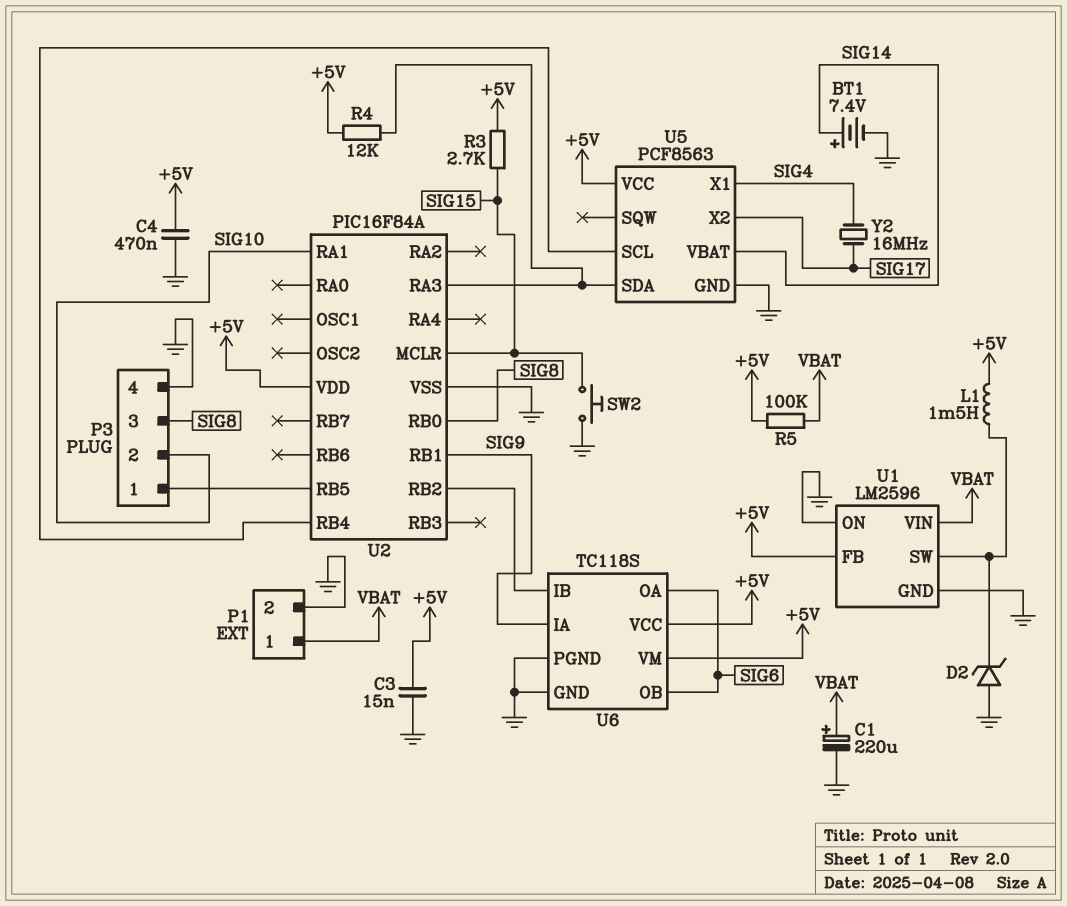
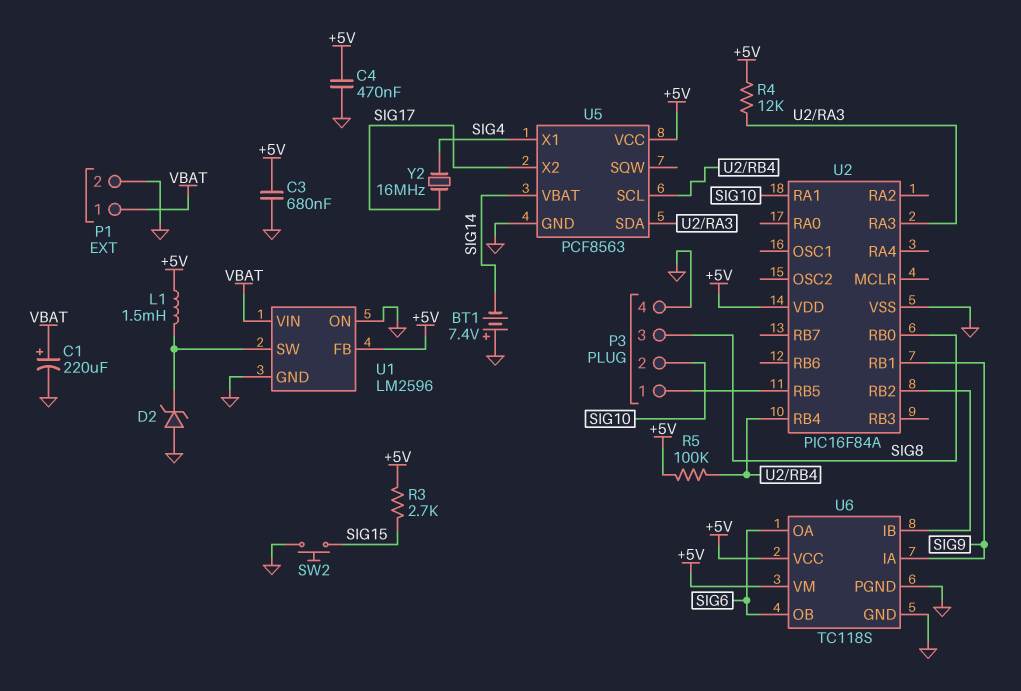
BT1: 7.4V (plus SIG14, minus GND) -> 7.4V (plus GND, minus SIG14)
C3: 15nF (+5V, GND) -> 680nF (+5V, GND)
R5: 100k (+5V, VBAT) -> 100k (+5V, U2/RB4)
U2 pin MCLR: SIG15 -> none

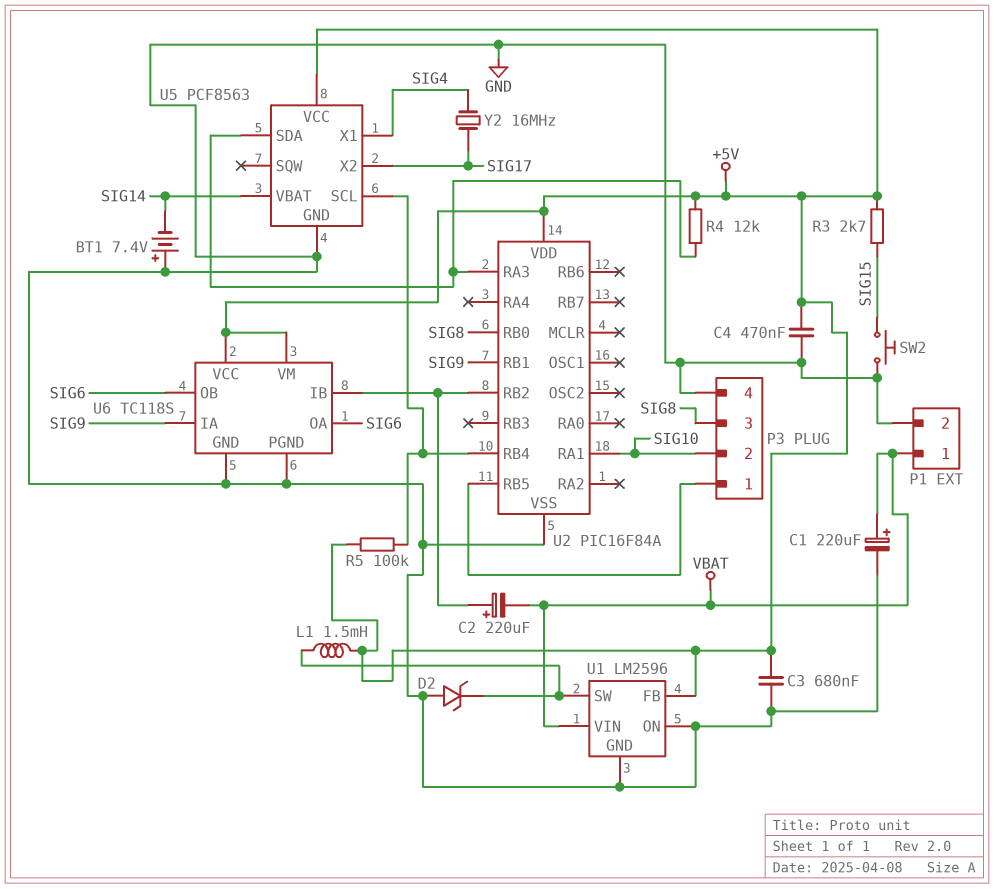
C2: none -> 220uF (plus U2/RB2, minus VBAT)

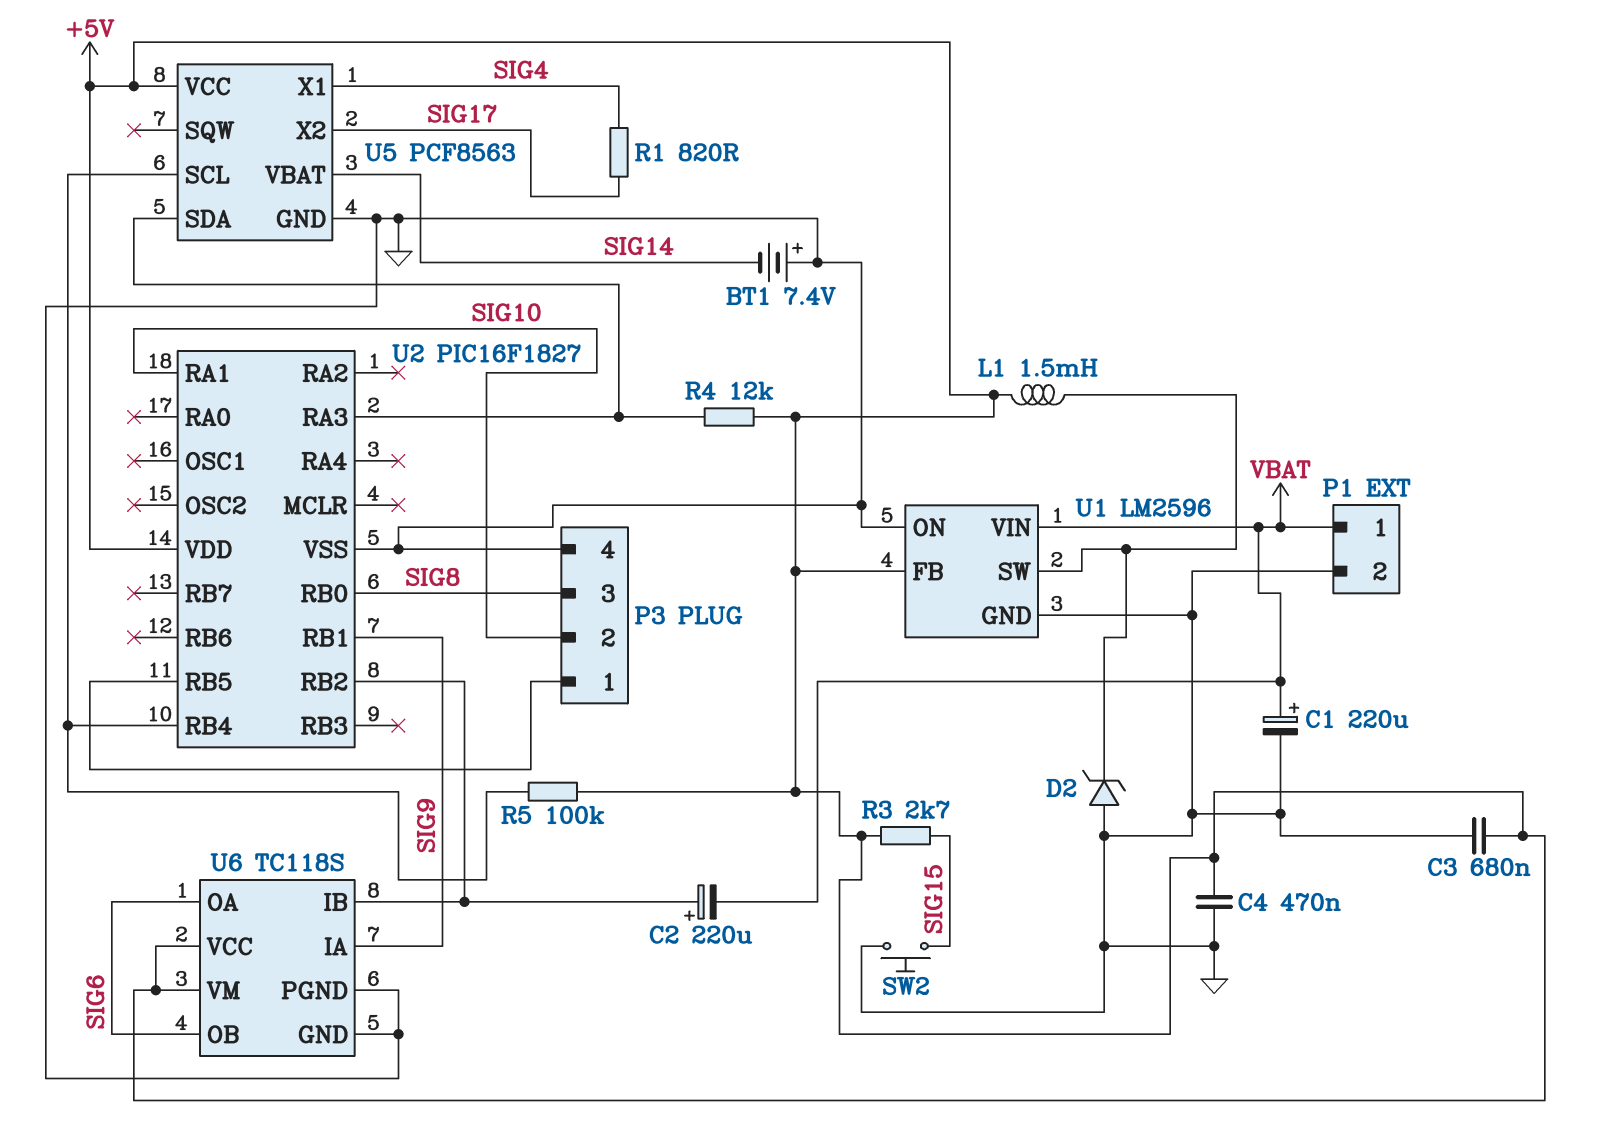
R1: none -> 820 (SIG4, SIG17)
U2: PIC16F84A -> PIC16F1827
Y2: 16MHz (SIG4, SIG17) -> none

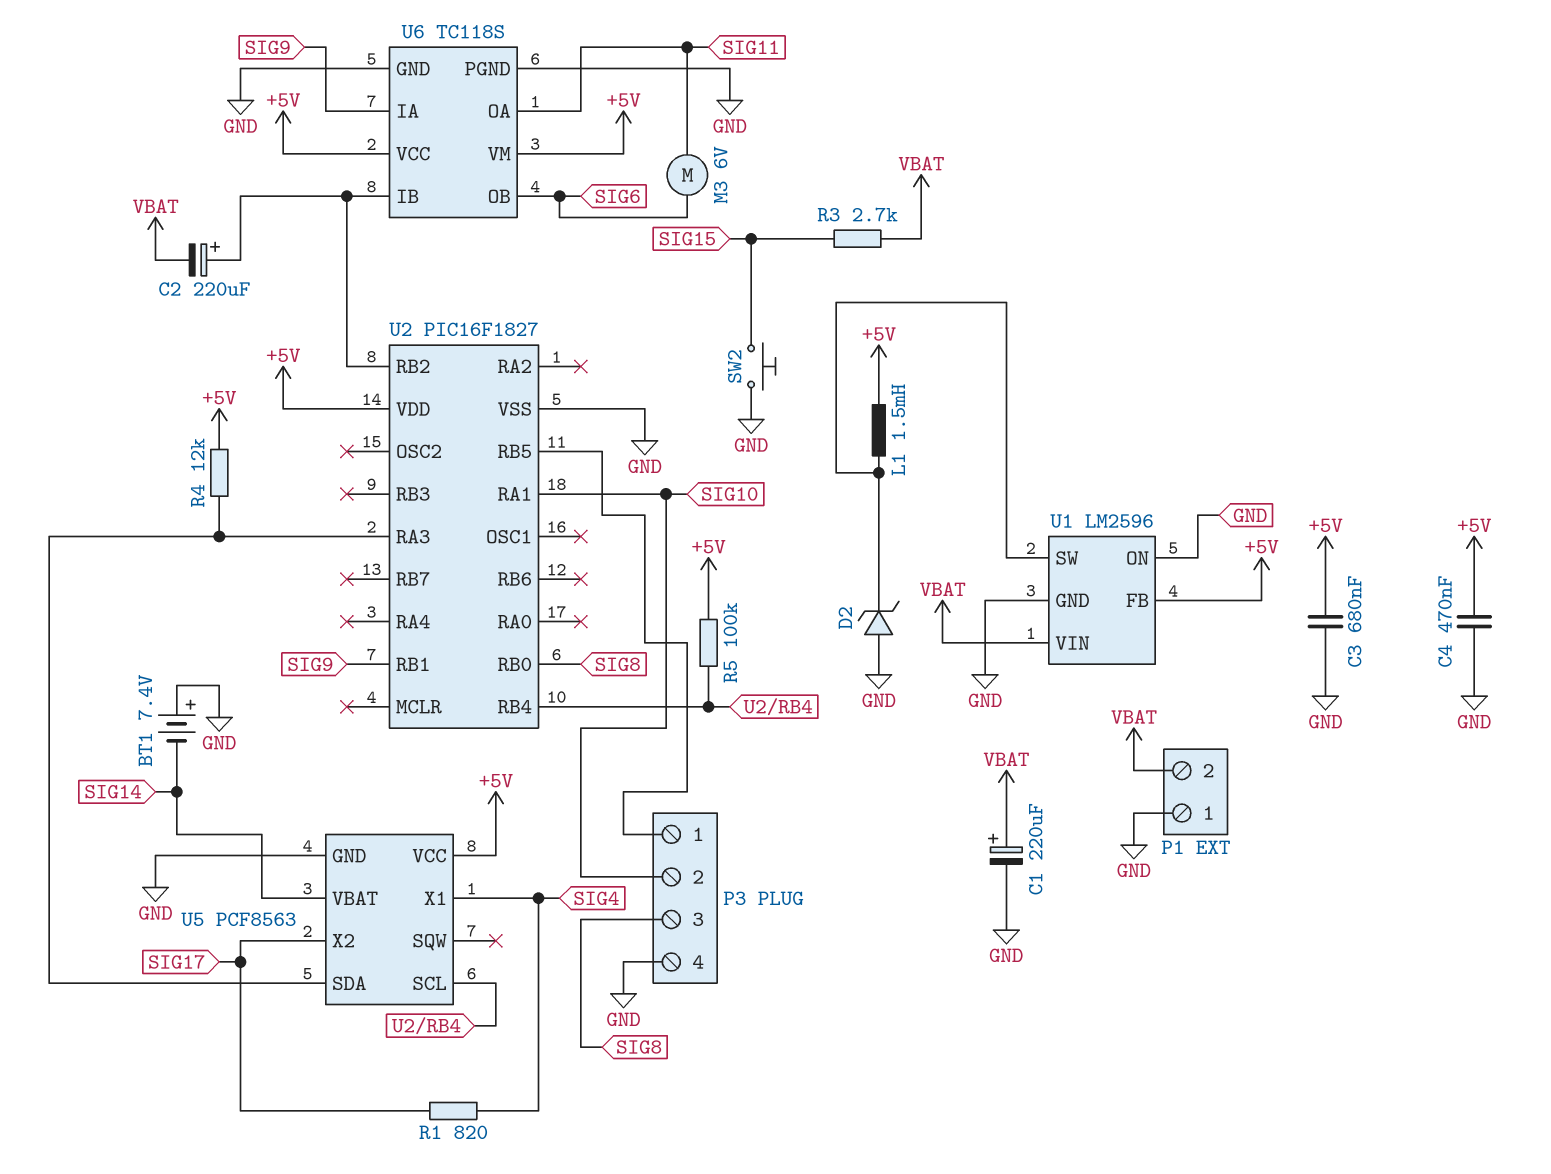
M3: none -> motor 6V (SIG6, SIG11)
P1 pin 1: VBAT -> GND
P1 pin 2: GND -> VBAT
R3: 2.7k (+5V, SIG15) -> 2.7k (SIG15, VBAT)
U6 pin OA: SIG6 -> SIG11

